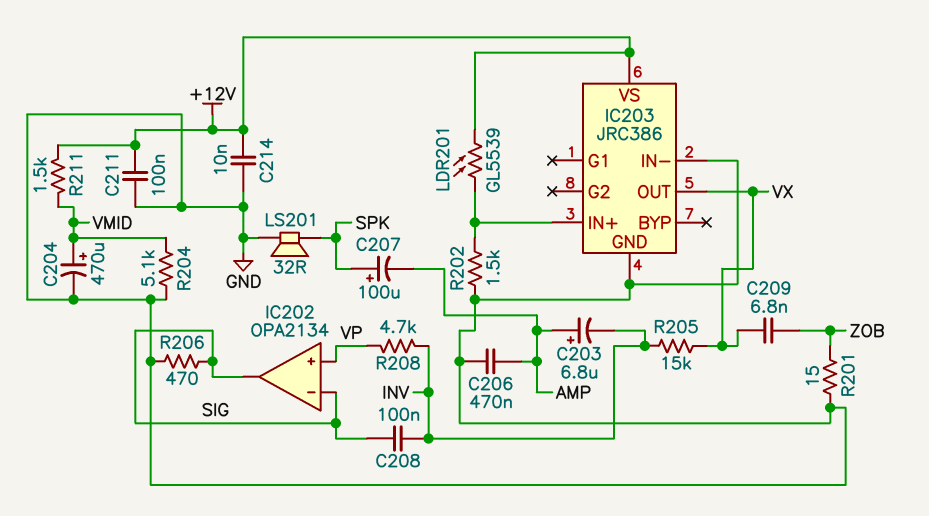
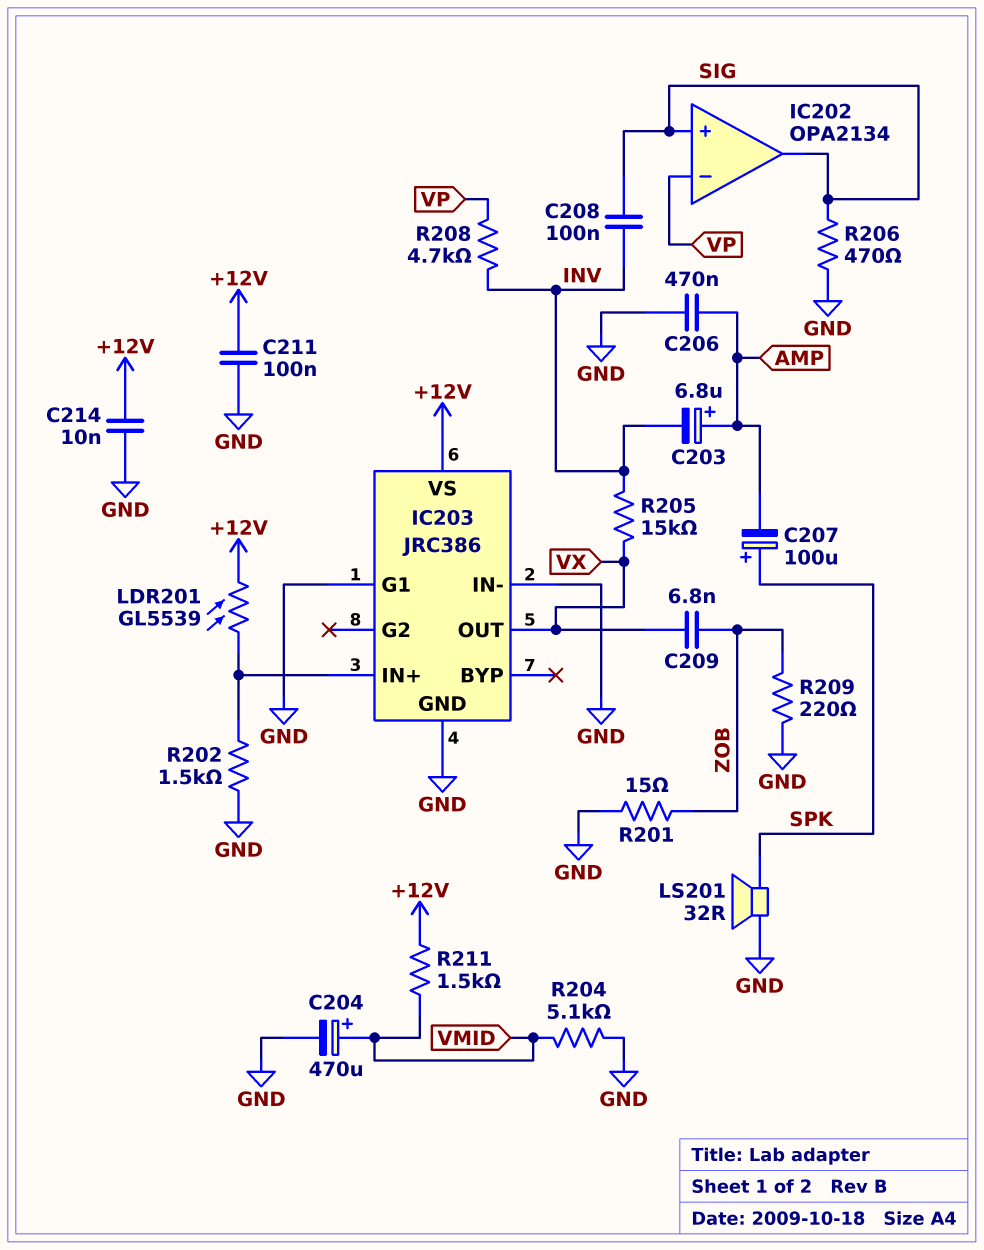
IC202 pin in+: VP -> SIG
IC202 pin in-: SIG -> VP
IC203 pin G1: none -> GND
R209: none -> 220 (GND, ZOB)

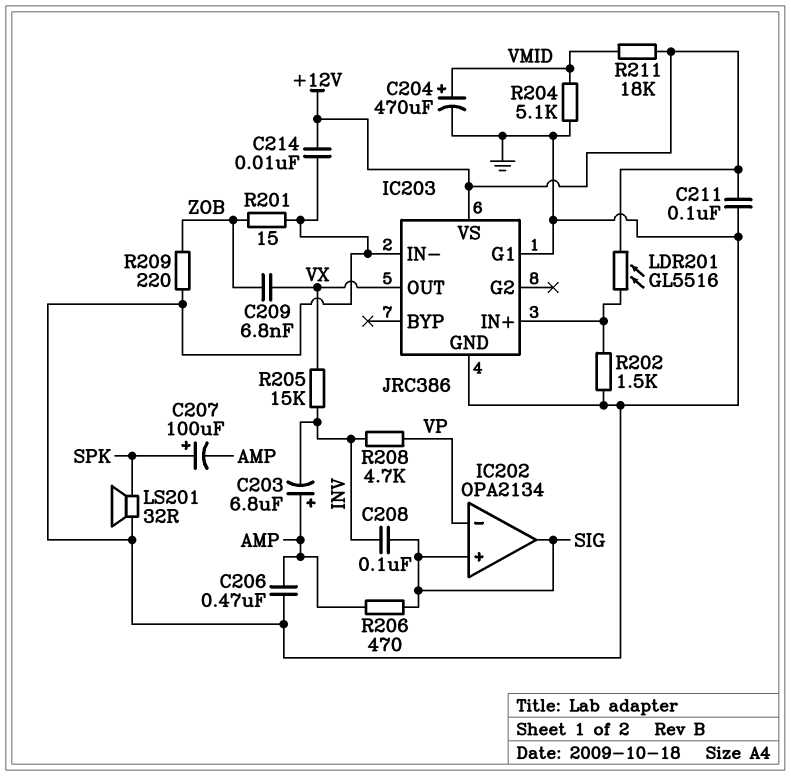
LDR201: GL5539 (+12V, IC203/IN+) -> GL5516 (+12V, IC203/IN+)
R206: 470 (GND, SIG) -> 470 (AMP, SIG)
R211: 1.5k (+12V, VMID) -> 18k (+12V, VMID)

